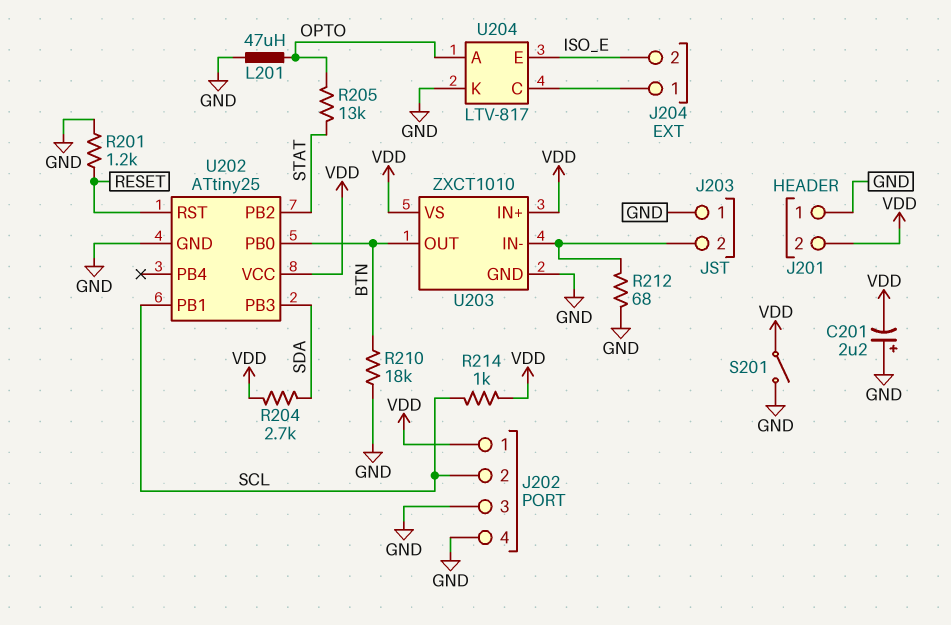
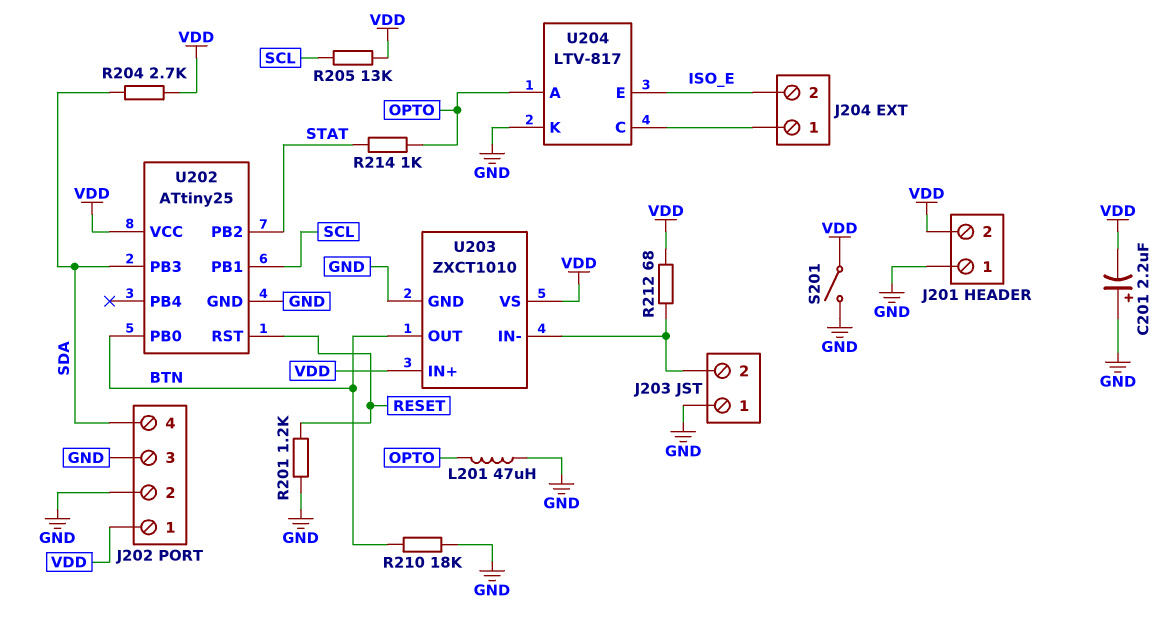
J202 pin 2: SCL -> GND
J202 pin 4: GND -> SDA
R205: 13k (OPTO, STAT) -> 13k (SCL, VDD)
R212: 68 (GND, J203/2) -> 68 (J203/2, VDD)
R214: 1k (SCL, VDD) -> 1k (OPTO, STAT)

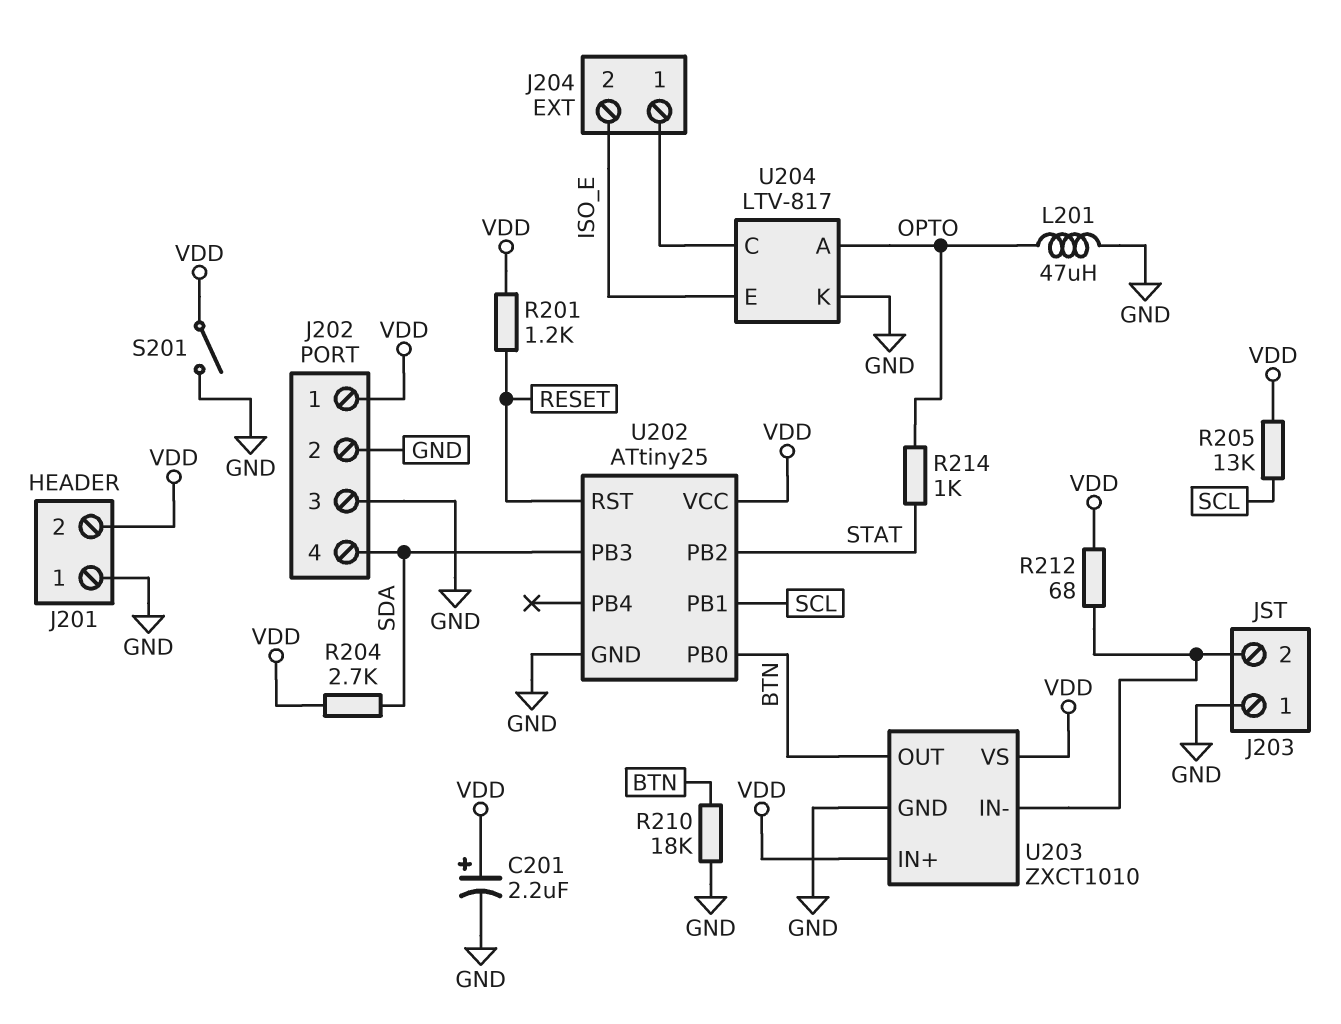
C201: 2.2uF (plus GND, minus VDD) -> 2.2uF (plus VDD, minus GND)
R201: 1.2k (GND, RESET) -> 1.2k (RESET, VDD)

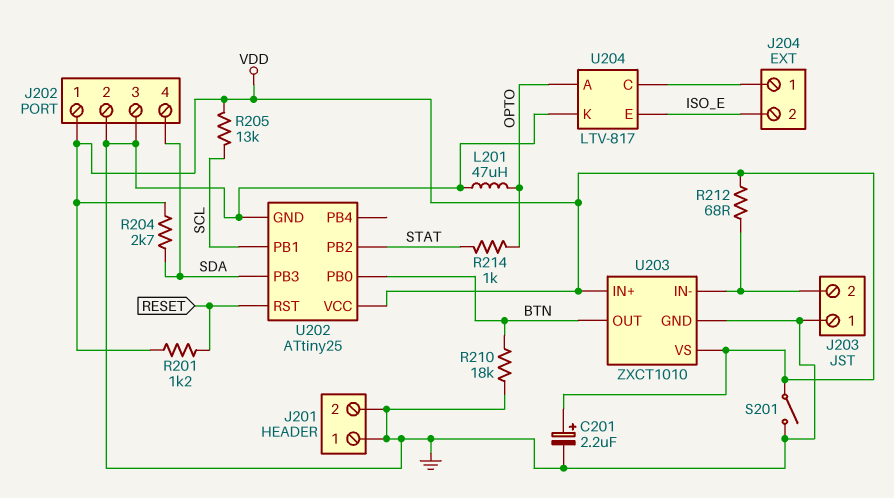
J201 pin 2: VDD -> GND

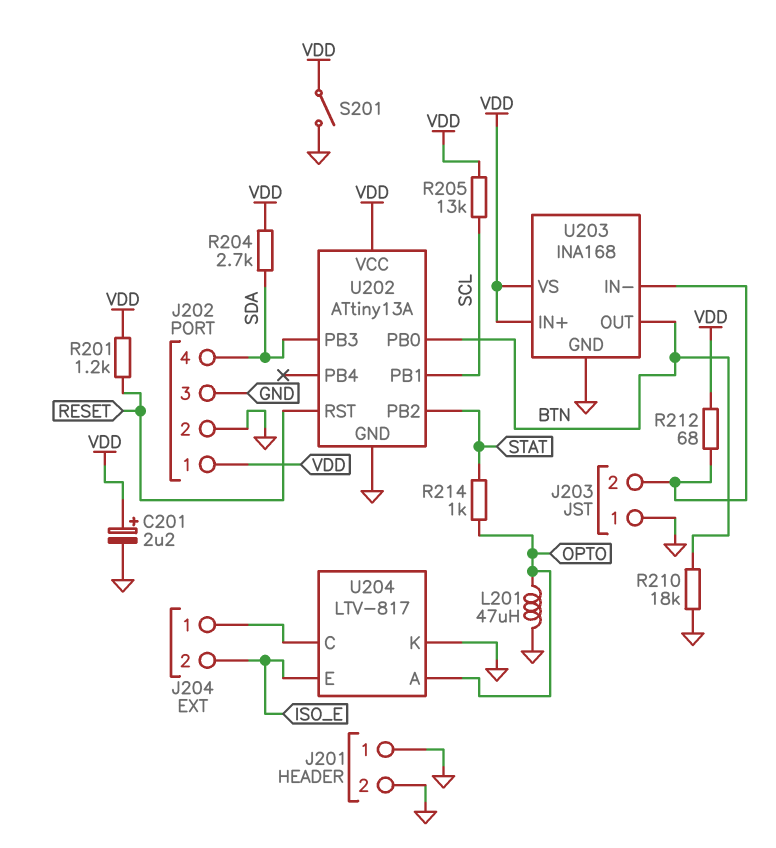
U202: ATtiny25 -> ATtiny13A
U203: ZXCT1010 -> INA168

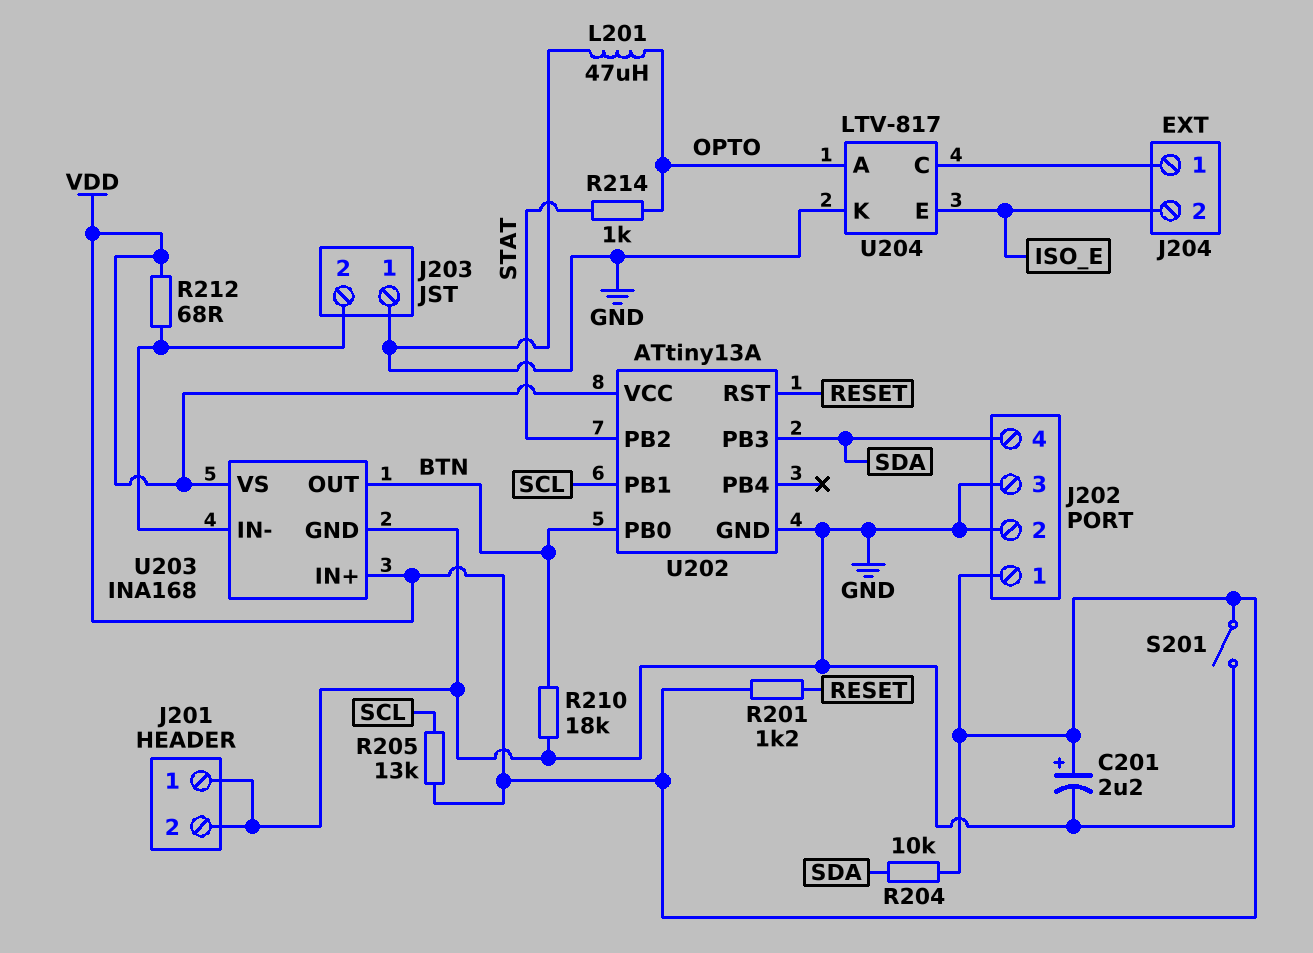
R204: 2.7k (SDA, VDD) -> 10k (SDA, VDD)

